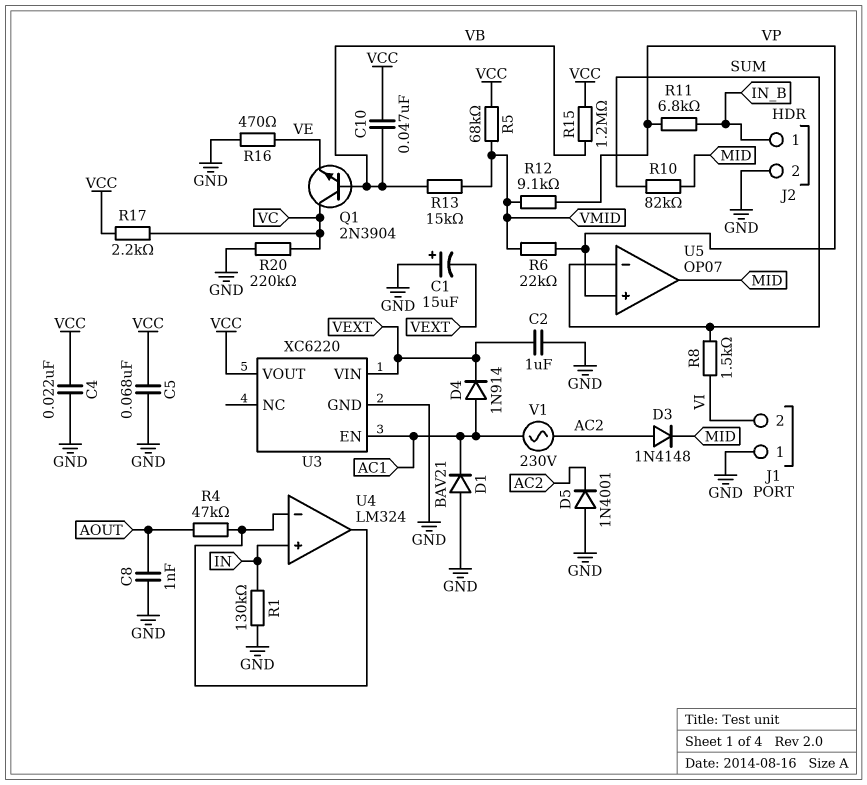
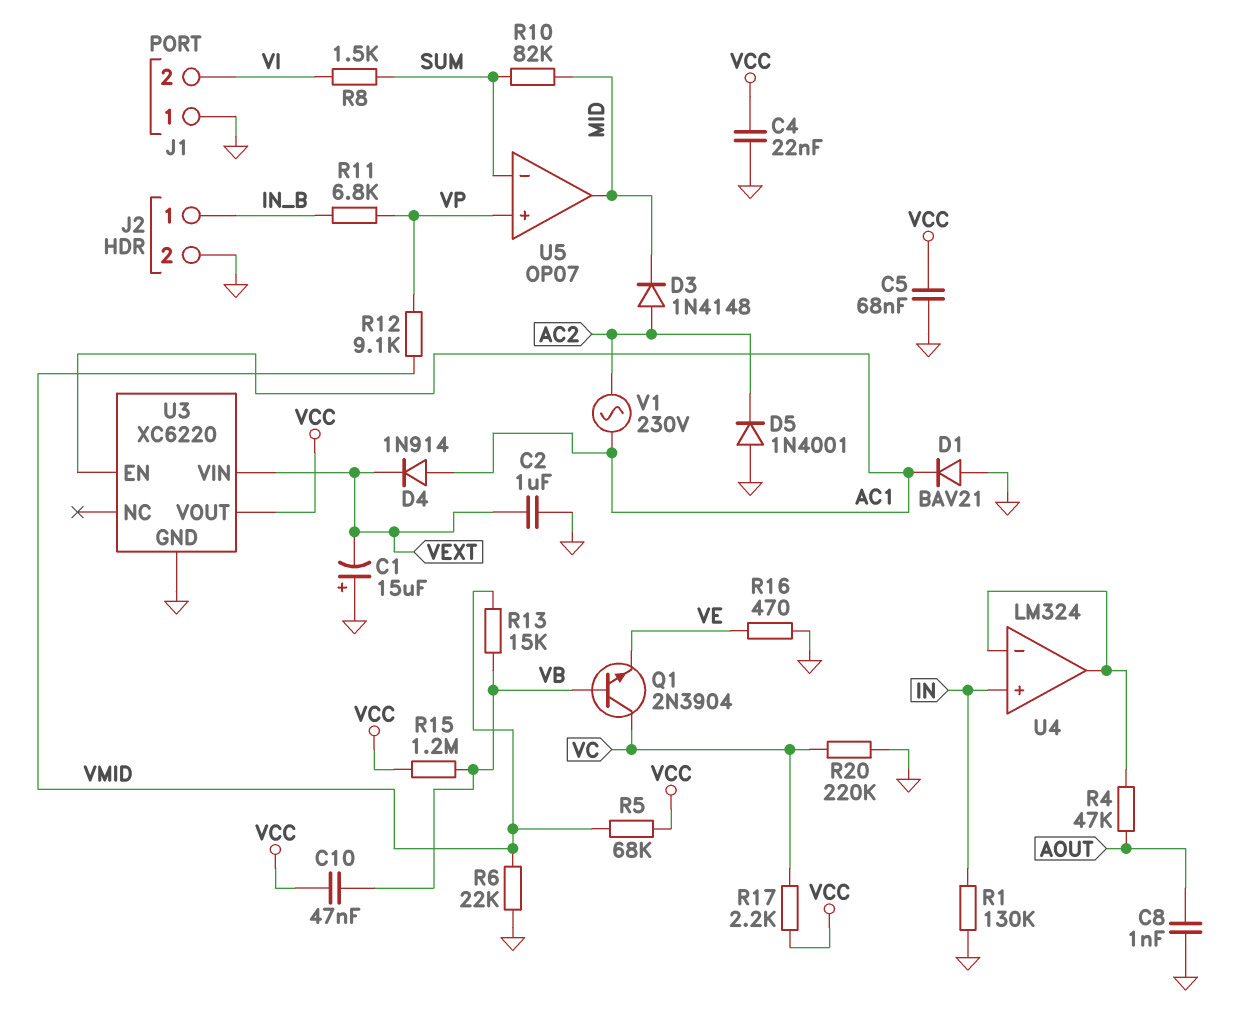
R6: 22k (VMID, VP) -> 22k (GND, VMID)

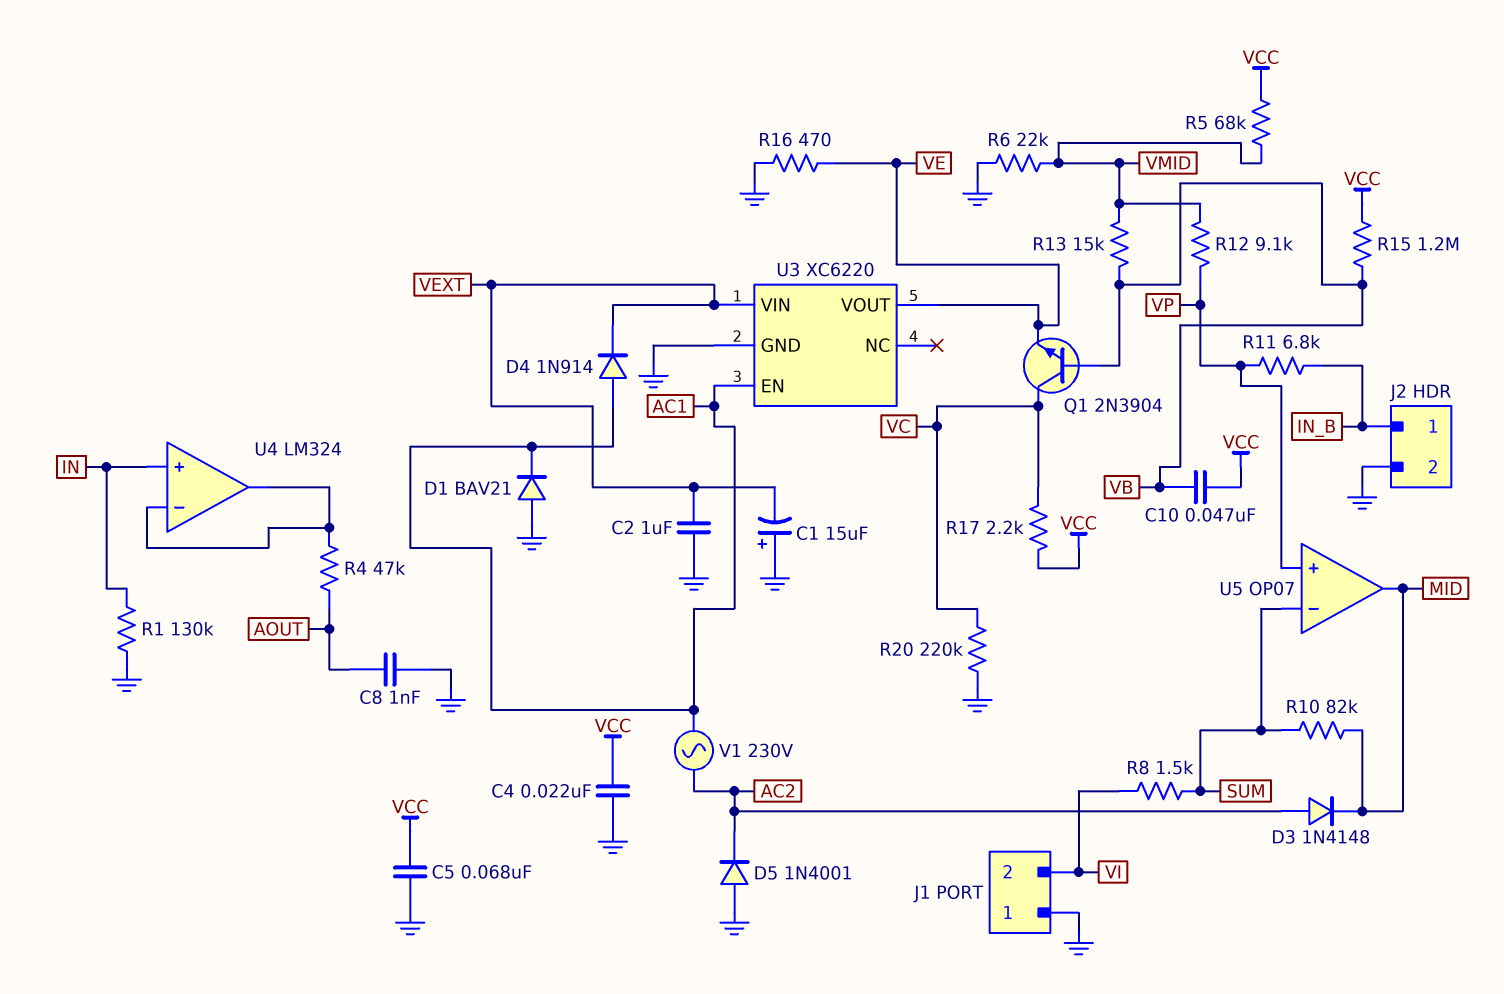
U3 pin VOUT: VCC -> VE

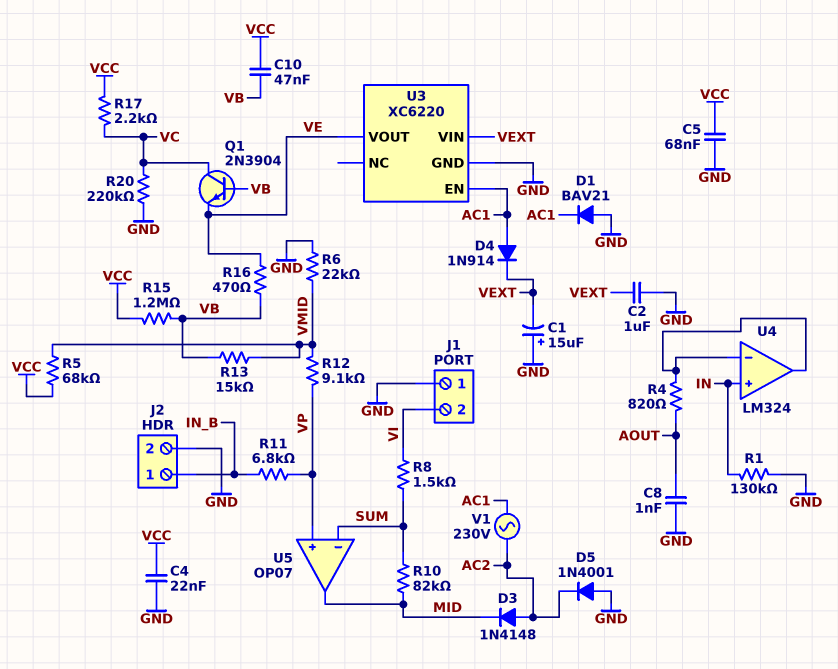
R4: 47k (AOUT, U4/in-) -> 820 (AOUT, U4/in-)
R16: 470 (GND, VE) -> 470 (VB, VE)

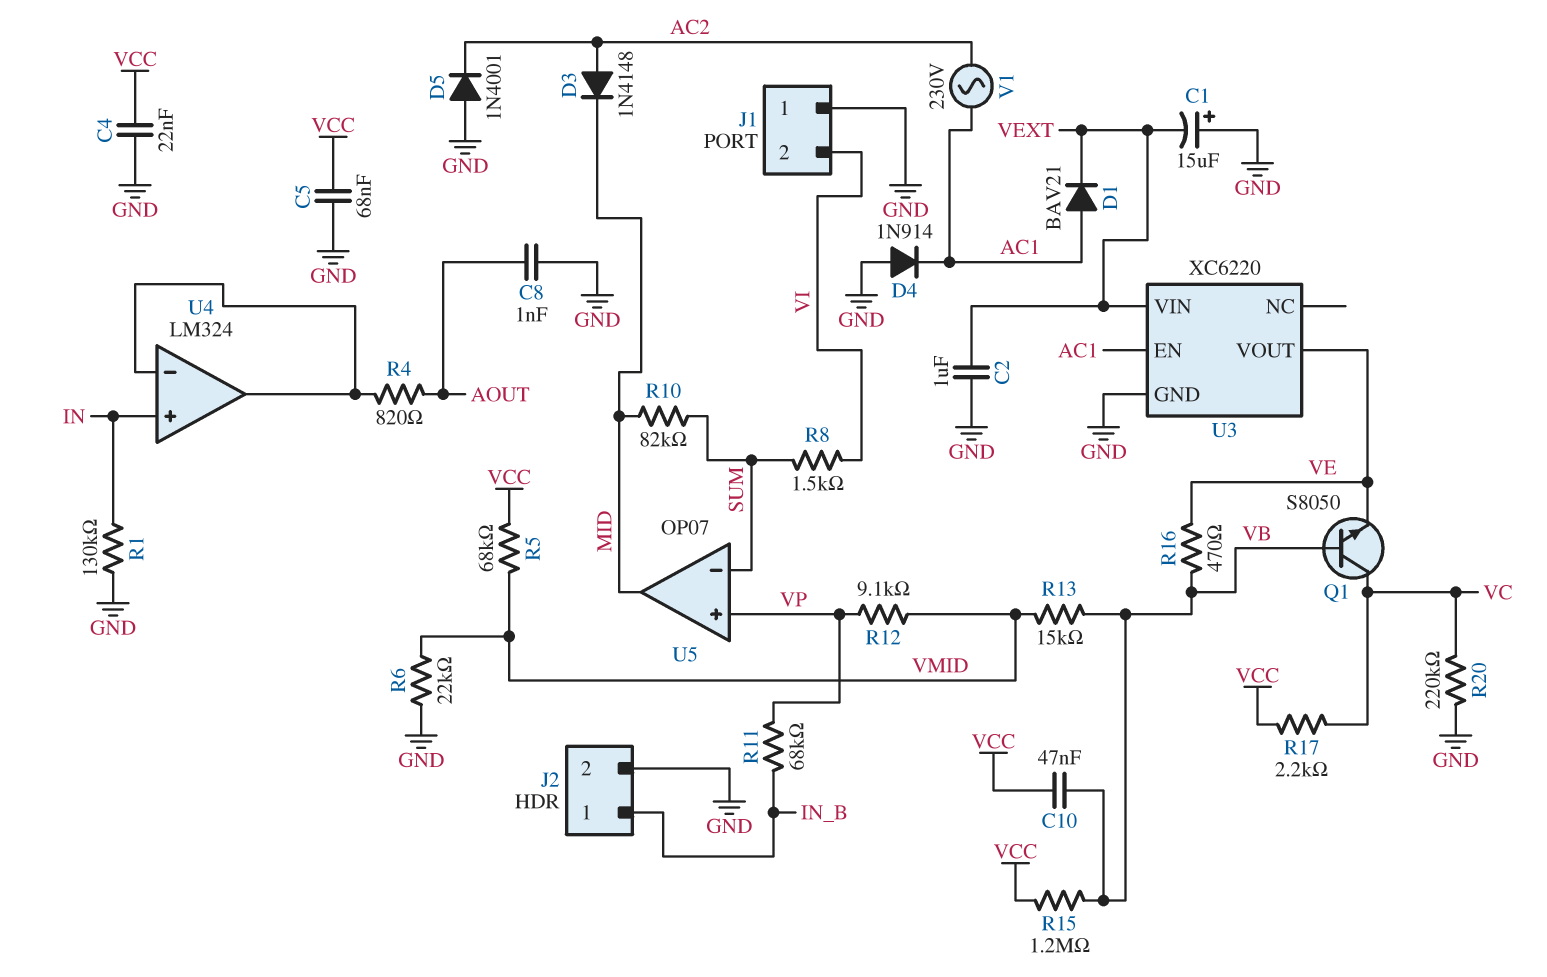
D1: diode BAV21 (A GND, K AC1) -> diode BAV21 (A AC1, K VEXT)
D4: diode 1N914 (A AC1, K VEXT) -> diode 1N914 (A GND, K AC1)
Q1: NPN 2N3904 (B VB, C VC, E VE) -> NPN S8050 (B VB, C VC, E VE)
R11: 6.8k (IN_B, VP) -> 68k (IN_B, VP)

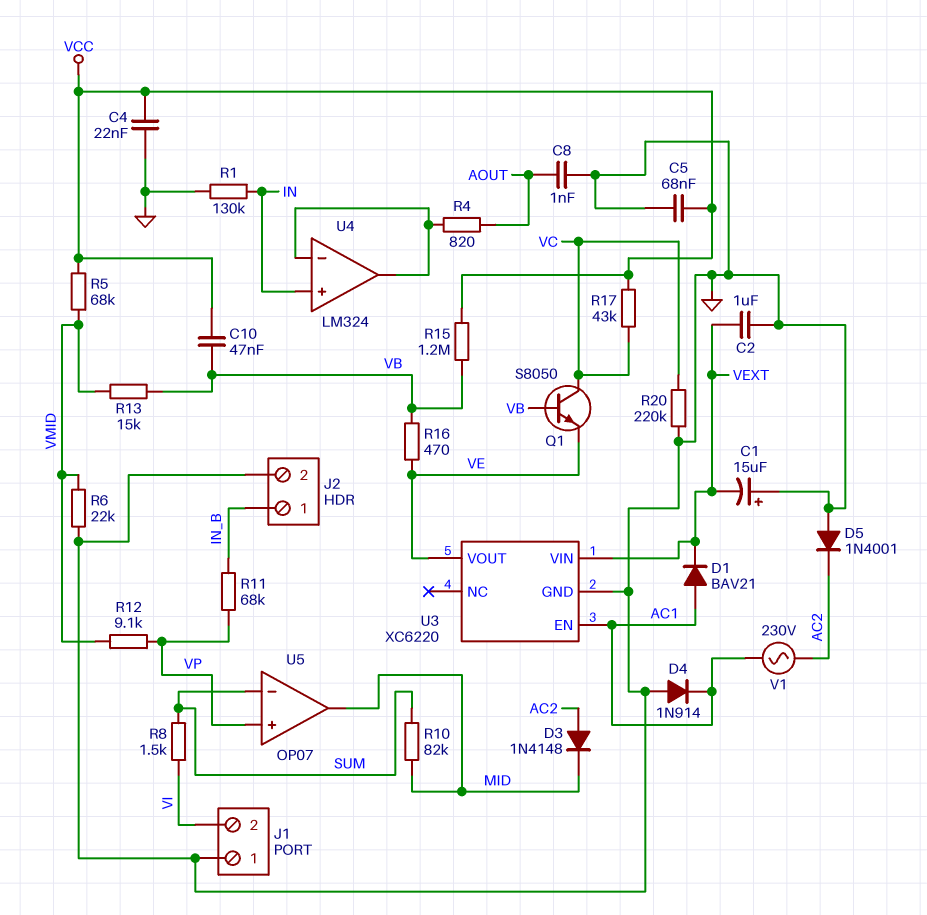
R17: 2.2k (VC, VCC) -> 43k (VC, VCC)

